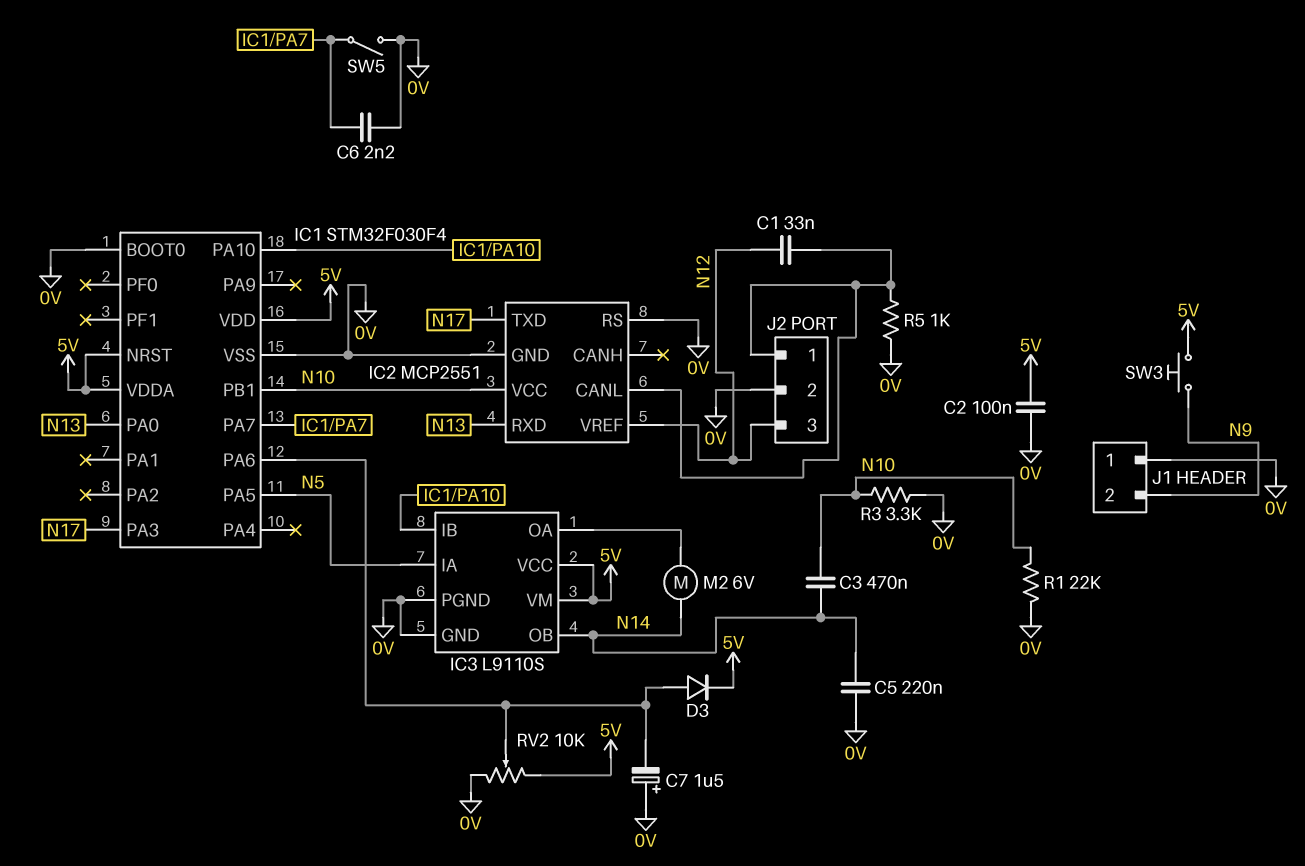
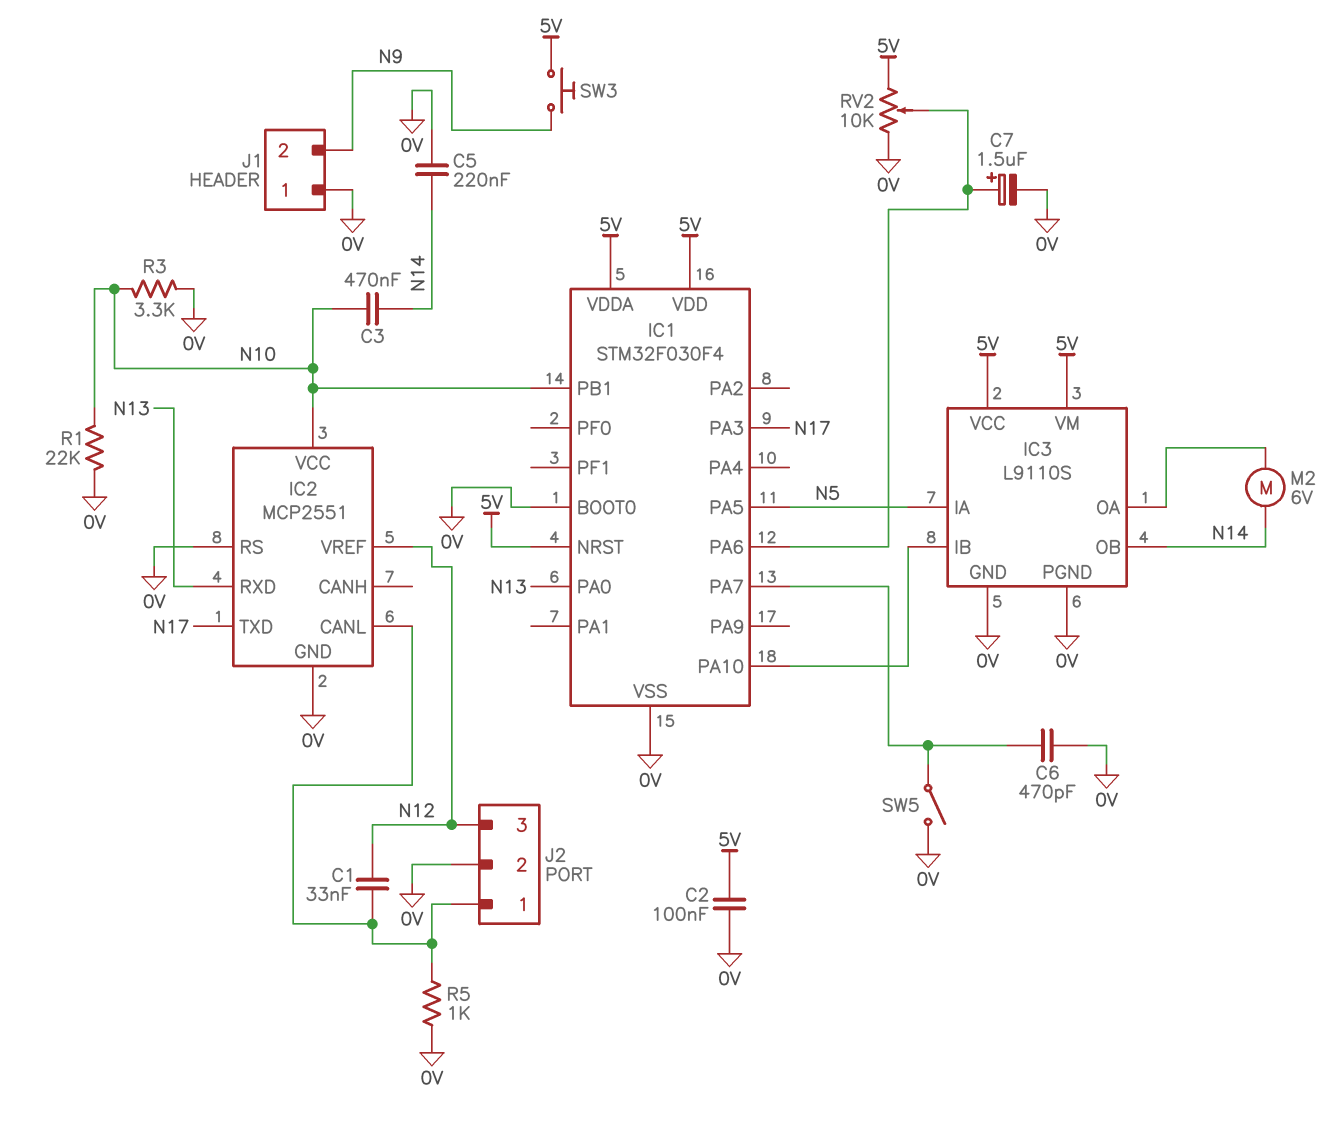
C6: 2.2nF (0V, IC1/PA7) -> 470pF (0V, IC1/PA7)
C7: 1.5uF (plus 0V, minus IC1/PA6) -> 1.5uF (plus IC1/PA6, minus 0V)
D3: diode (A IC1/PA6, K 5V) -> none

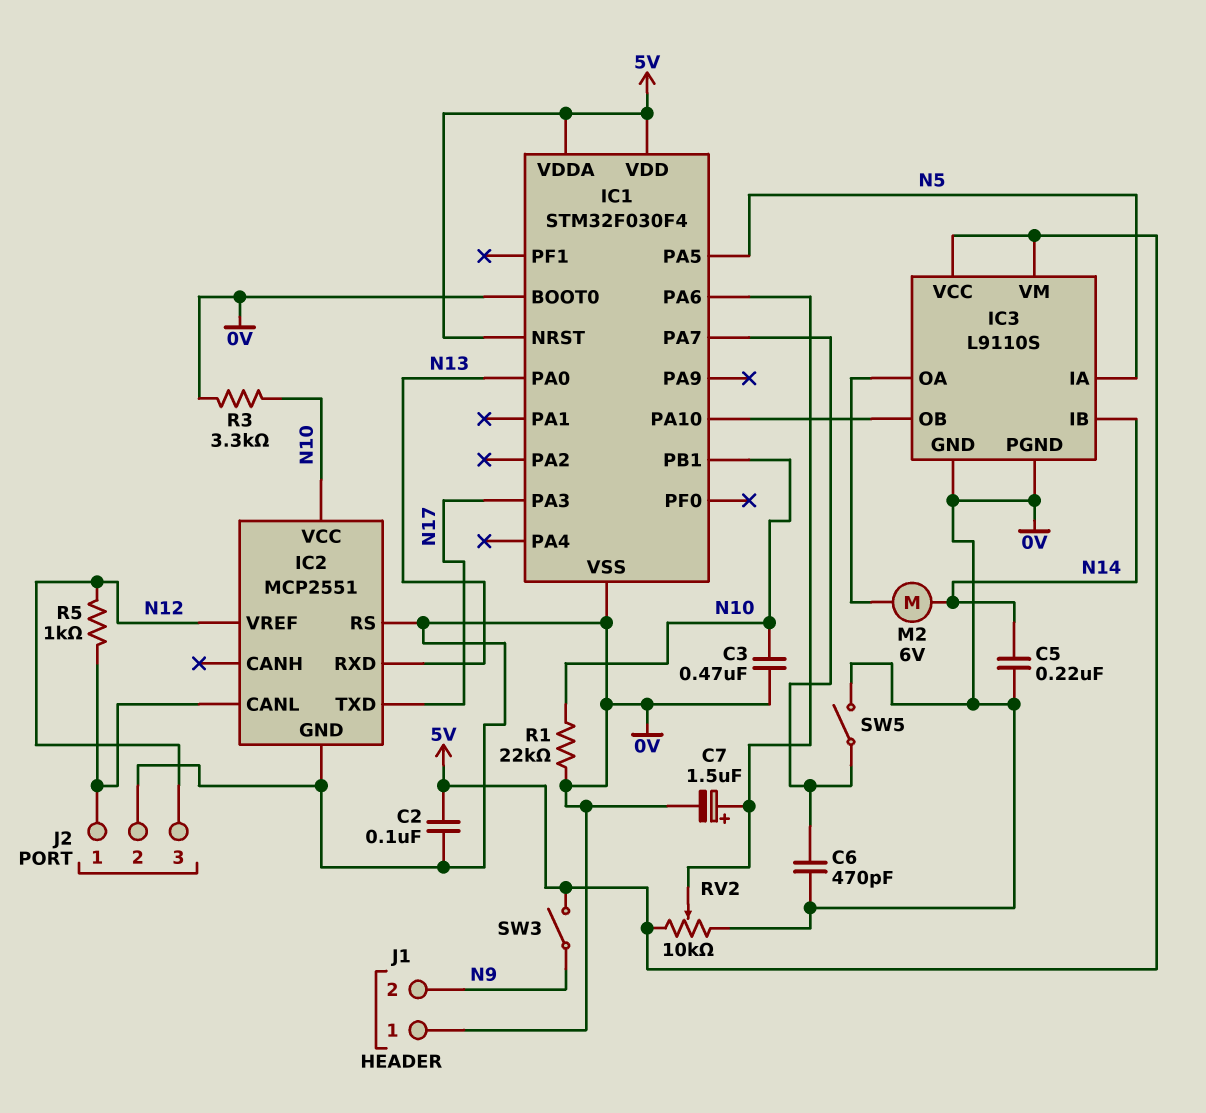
C1: 33nF (IC2/CANL, N12) -> none
C3: 470nF (N10, N14) -> 470nF (0V, N10)
IC3 pin IB: IC1/PA10 -> N14
IC3 pin OB: N14 -> IC1/PA10
R5: 1k (0V, IC2/CANL) -> 1k (IC2/CANL, N12)
SW3: button (5V, N9) -> switch (5V, N9)

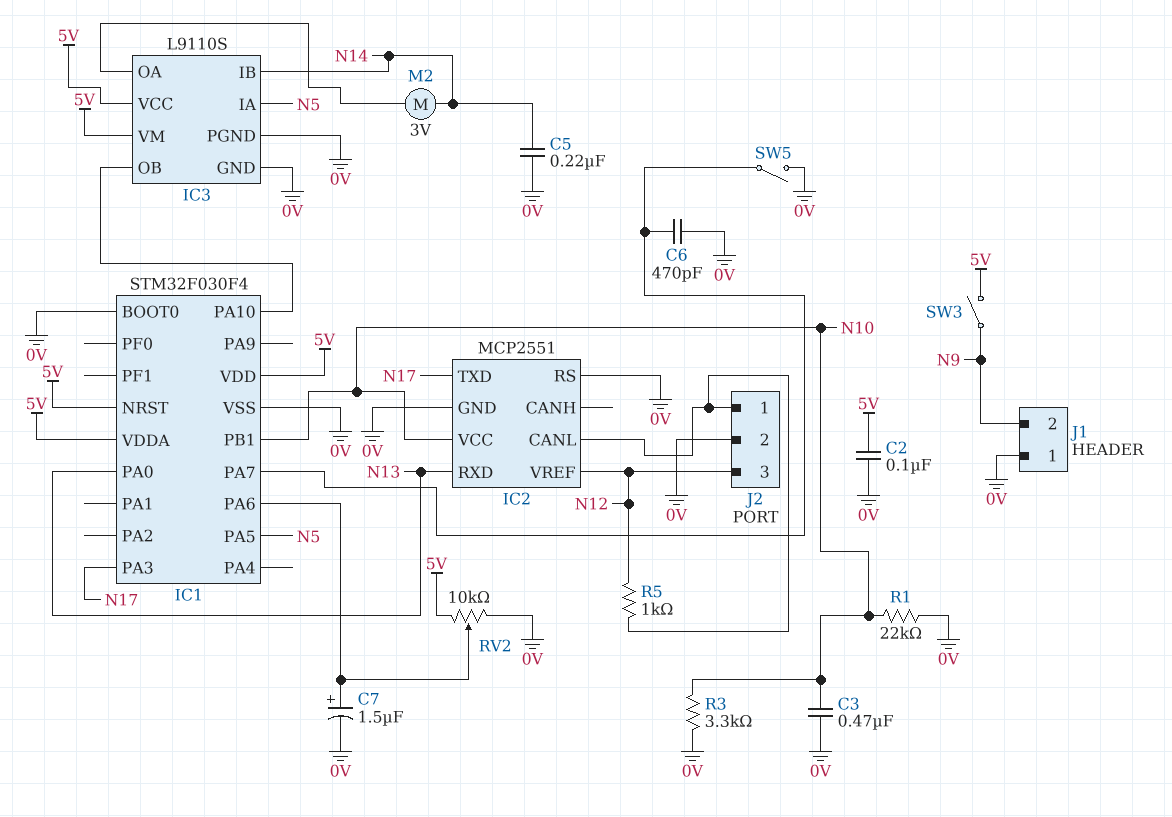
M2: motor 6V (IC3/OA, N14) -> motor 3V (IC3/OA, N14)

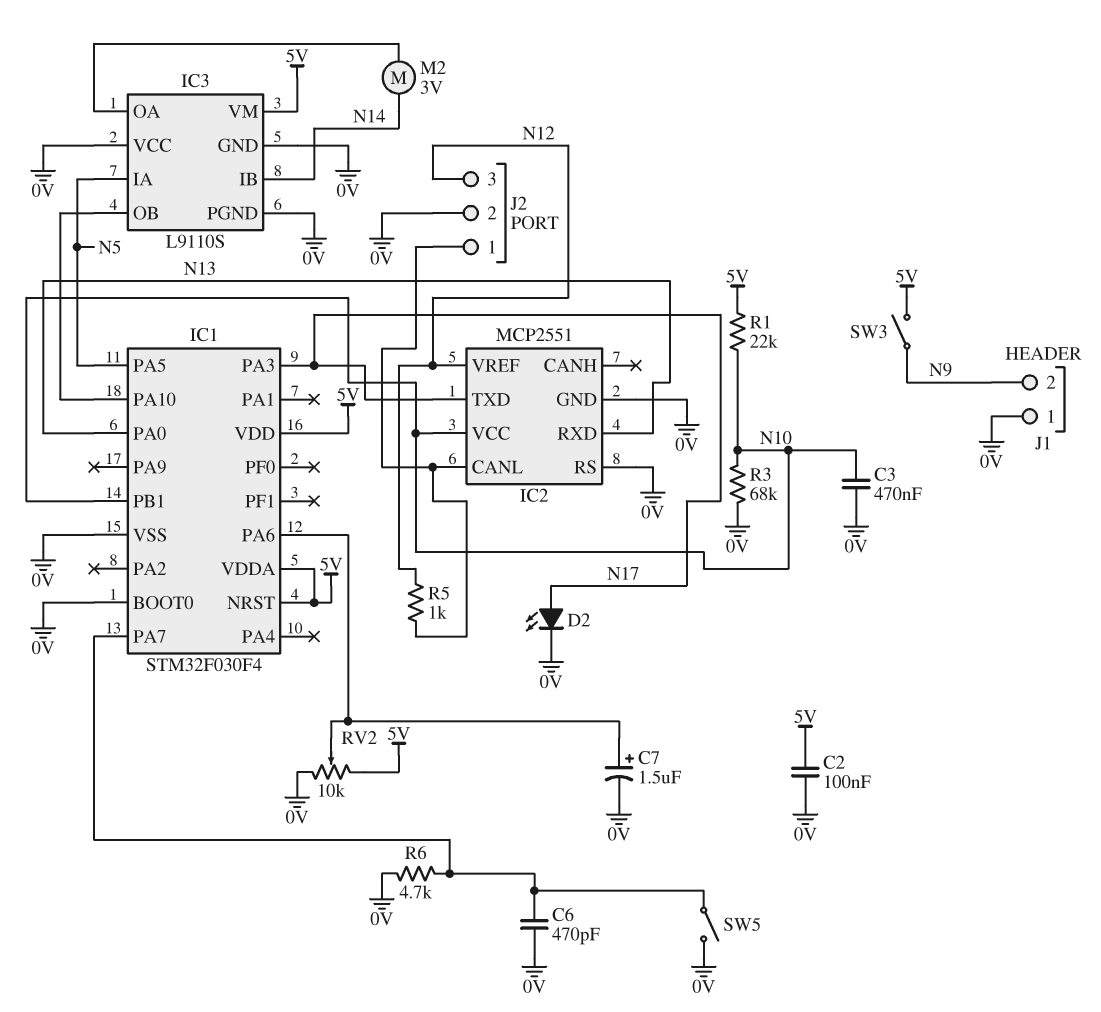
C5: 220nF (0V, N14) -> none
D2: none -> LED (A N17, K 0V)
IC3 pin VCC: 5V -> 0V
R1: 22k (0V, N10) -> 22k (5V, N10)
R3: 3.3k (0V, N10) -> 68k (0V, N10)
R6: none -> 4.7k (0V, IC1/PA7)

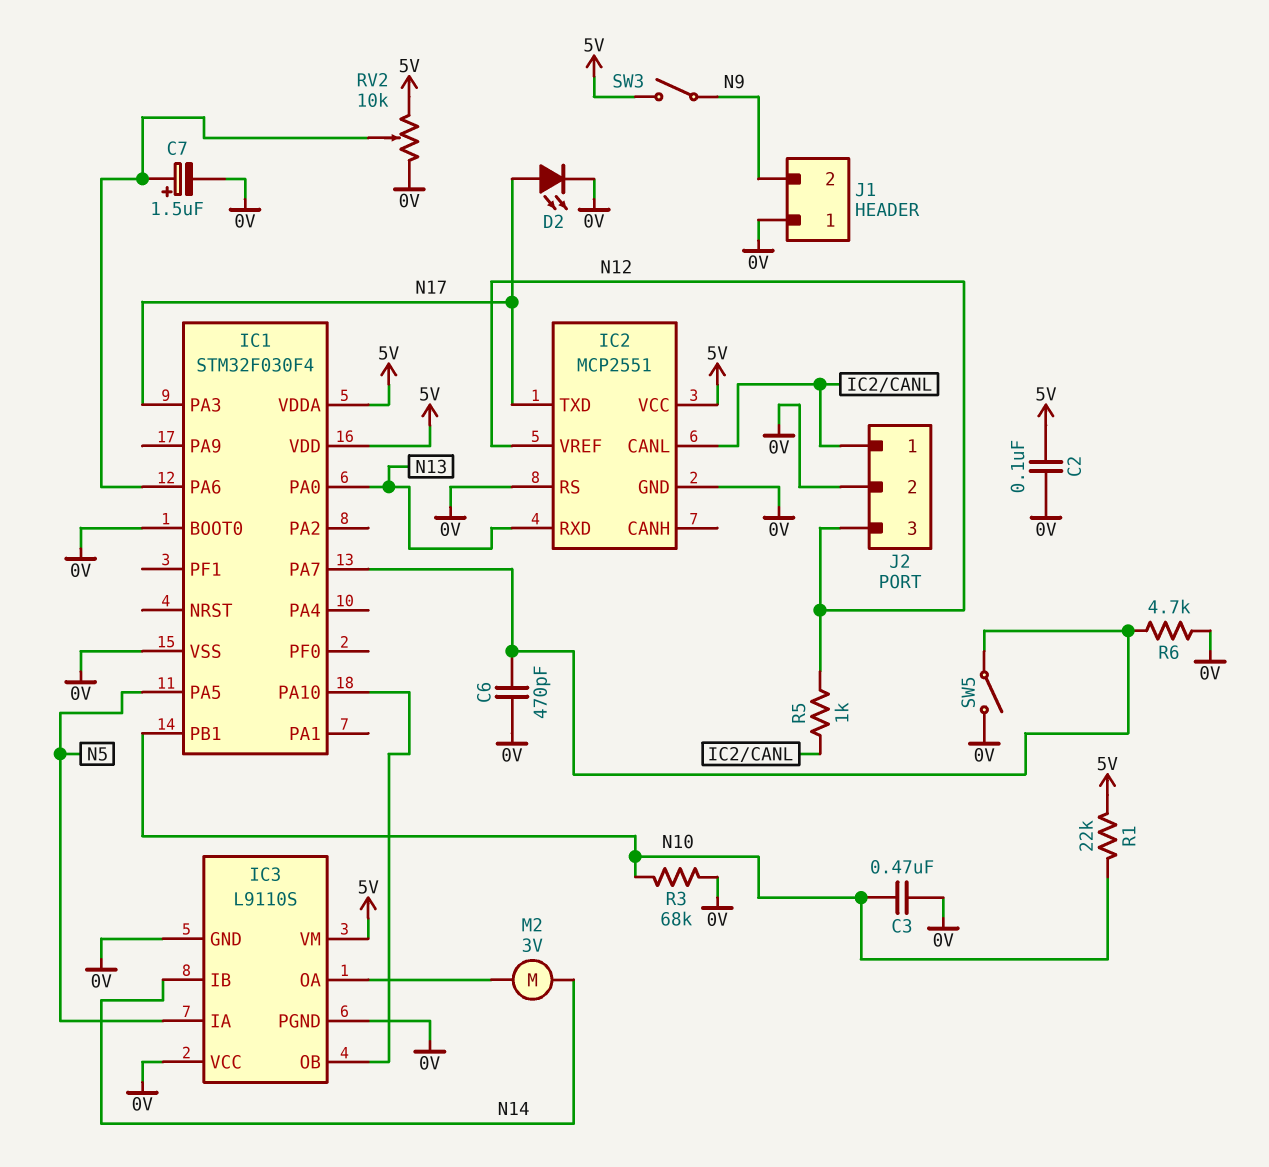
IC1 pin NRST: 5V -> none
IC2 pin VCC: N10 -> 5V

